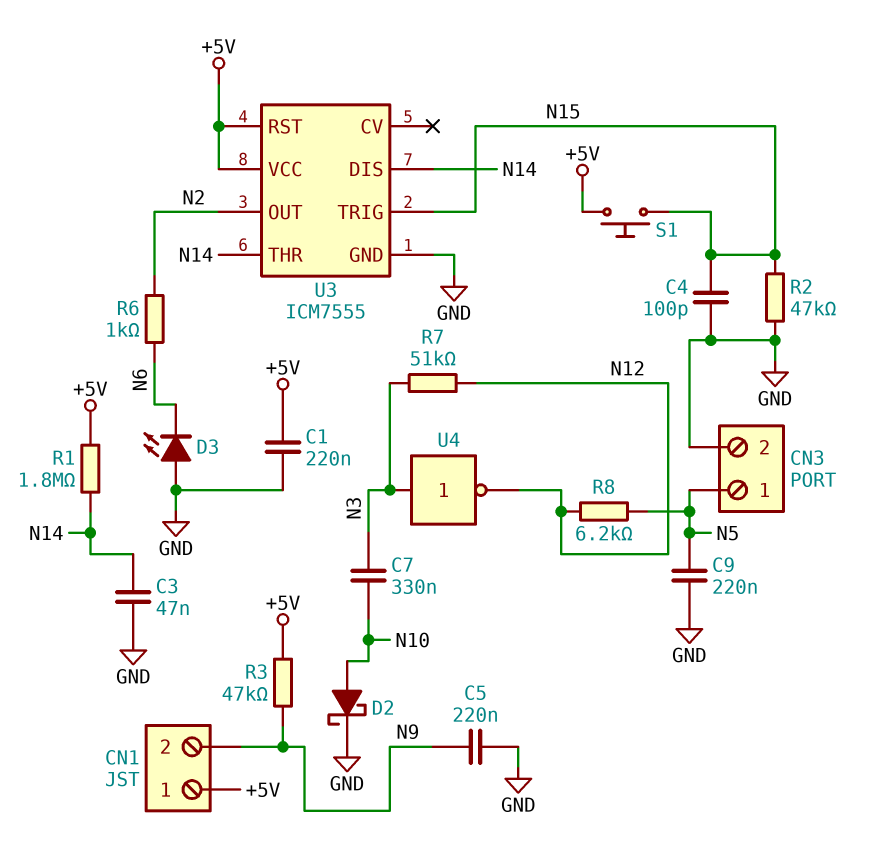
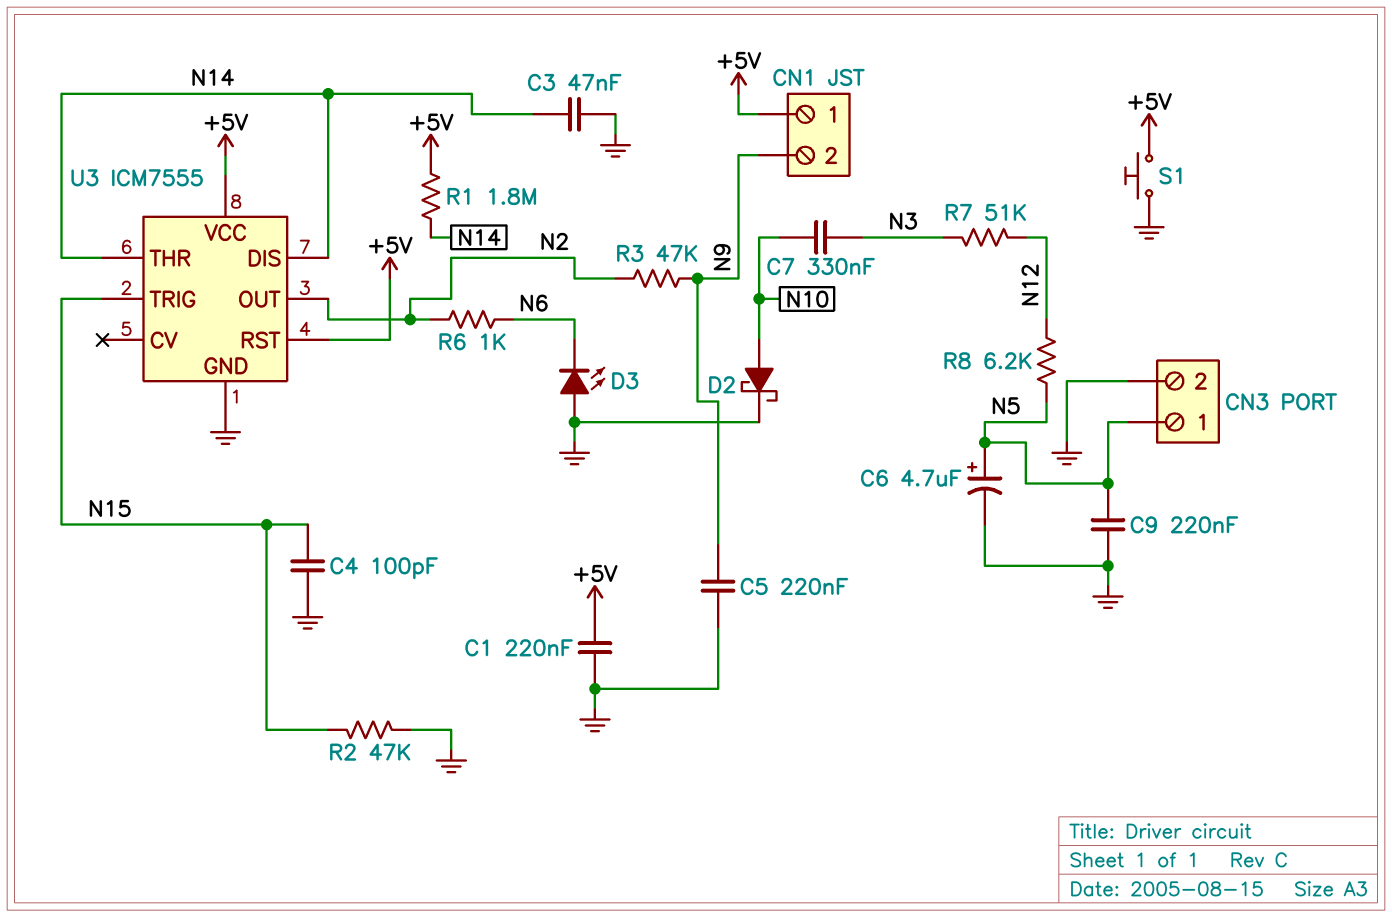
C6: none -> 4.7uF (plus N5, minus GND)
R3: 47k (+5V, N9) -> 47k (N2, N9)
S1: button (+5V, N15) -> button (+5V, GND)
U4: NOT (in N3, out N12) -> none

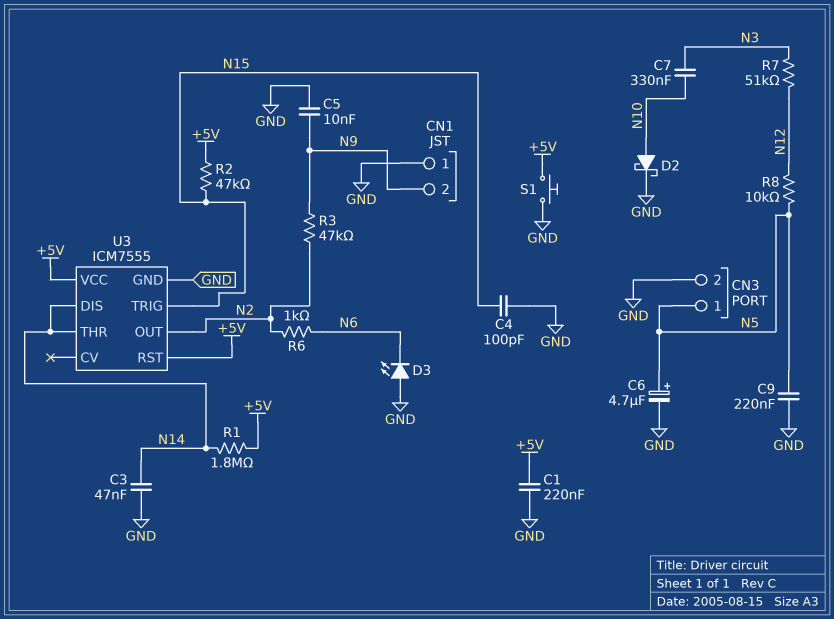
C5: 220nF (GND, N9) -> 10nF (GND, N9)
CN1 pin 1: +5V -> GND
R2: 47k (GND, N15) -> 47k (+5V, N15)
R8: 6.2k (N5, N12) -> 10k (N5, N12)

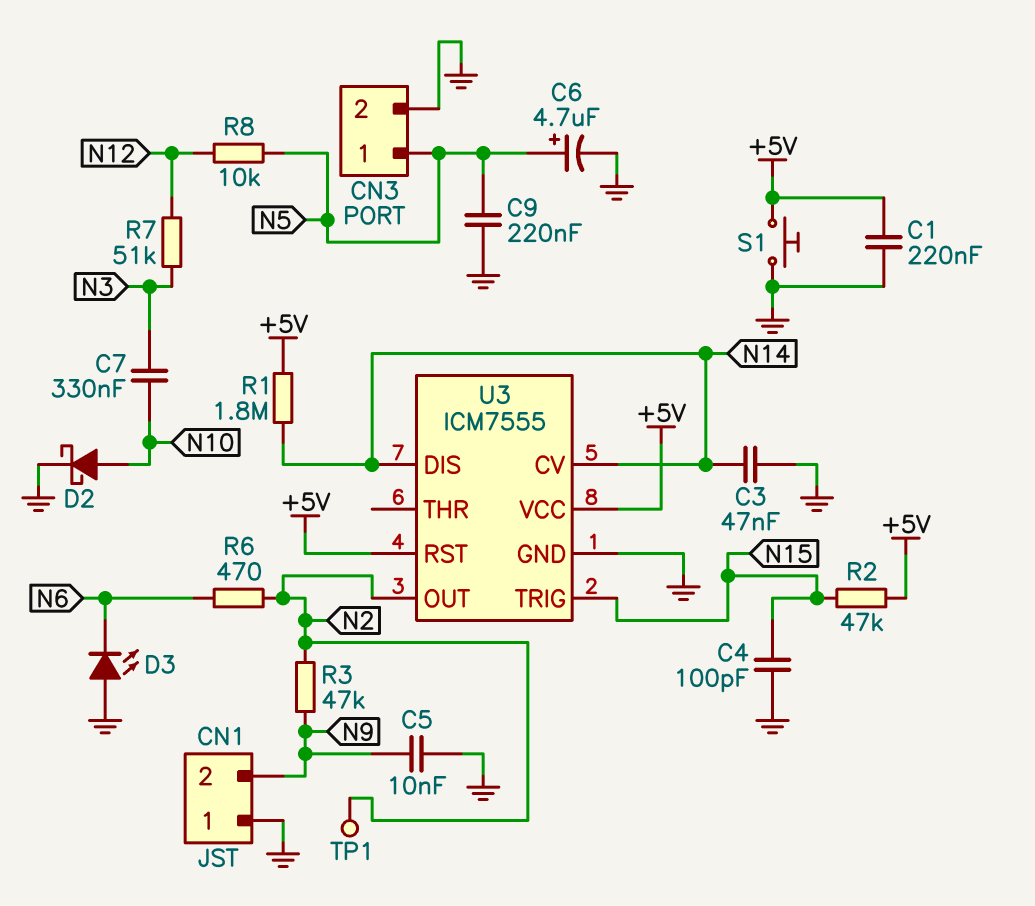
R6: 1k (N2, N6) -> 470 (N2, N6)
TP1: none -> test point (N2)
U3 pin CV: none -> N14
U3 pin THR: N14 -> none

